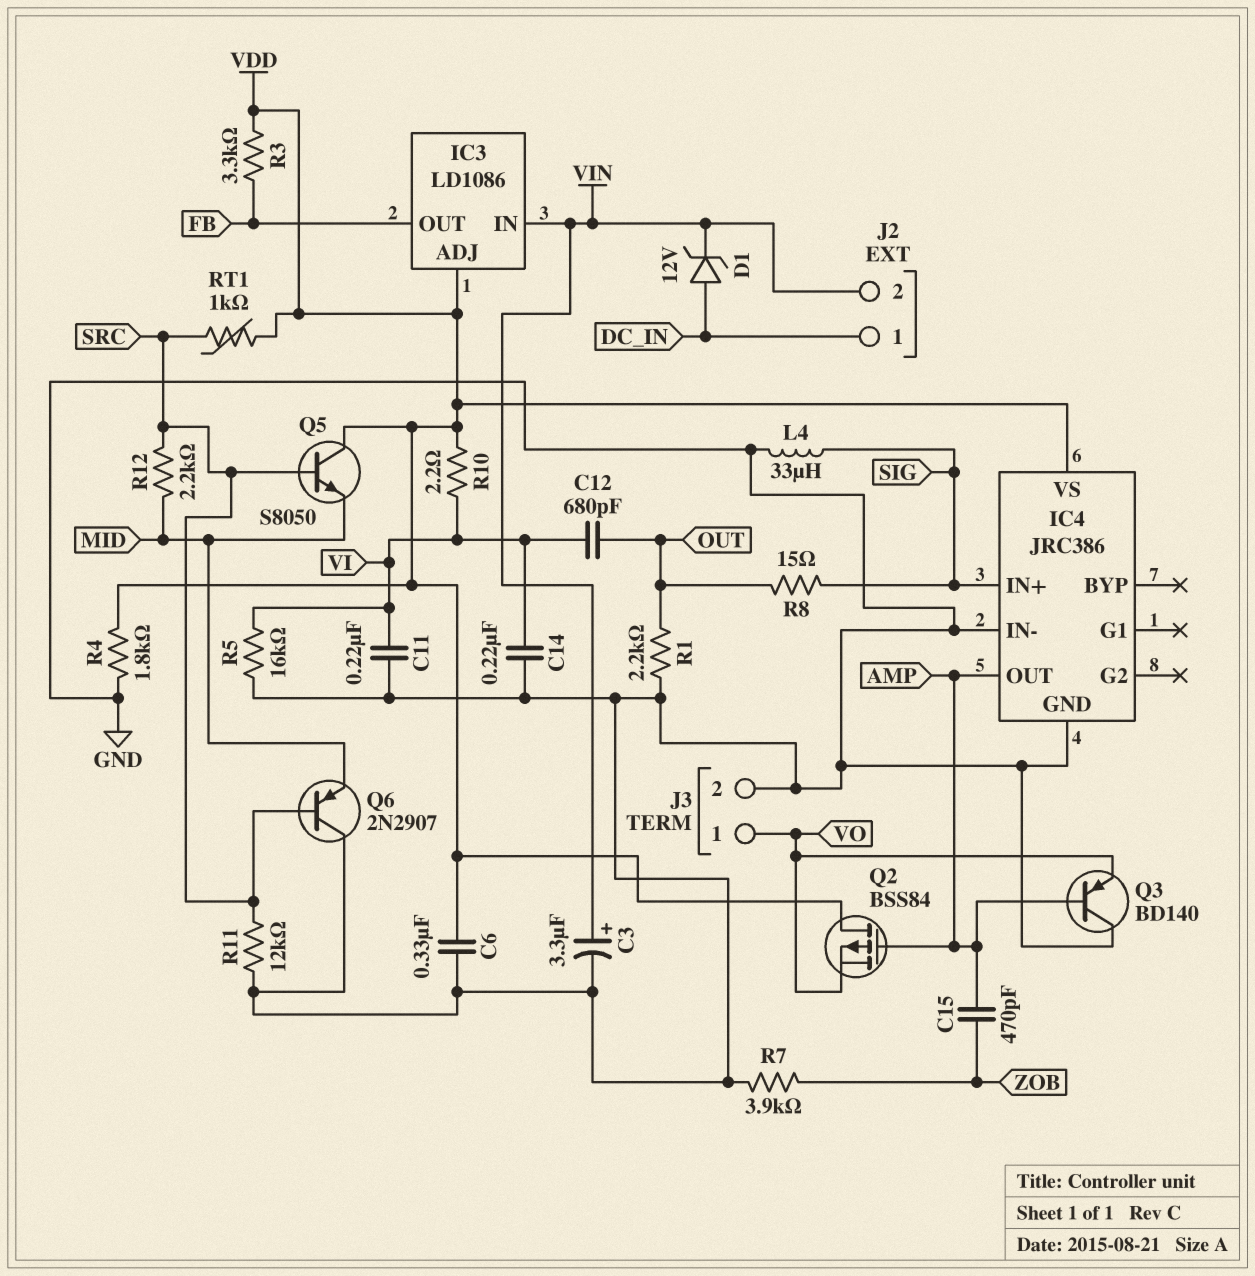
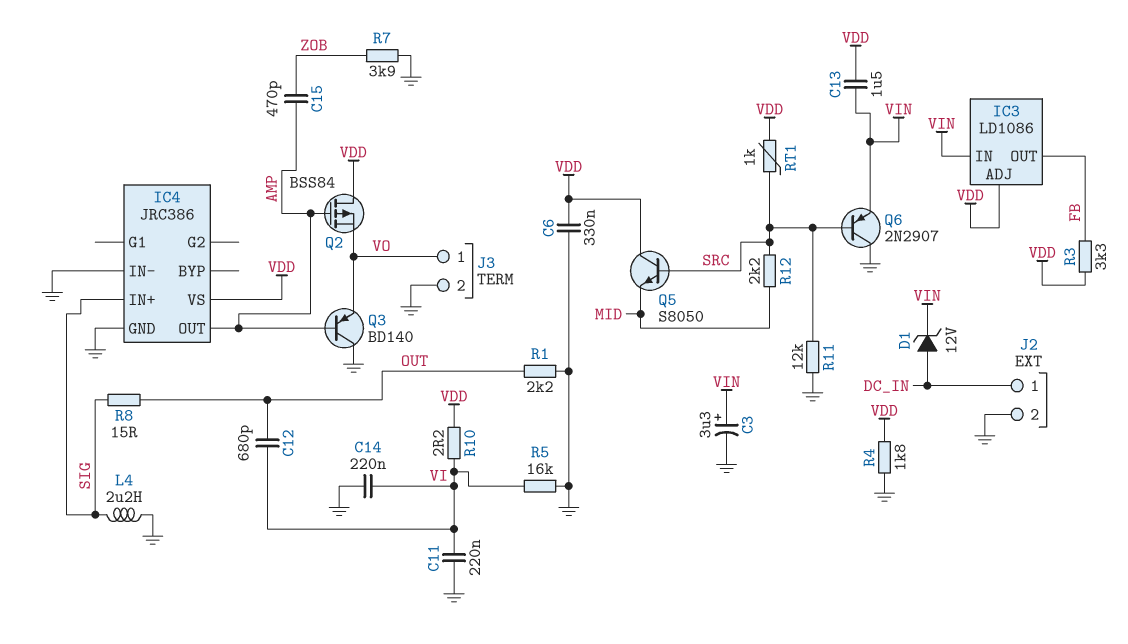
C13: none -> 1.5uF (VDD, VIN)
J2 pin 2: VIN -> GND
L4: 33uH (GND, SIG) -> 2.2uH (GND, SIG)
Q6: PNP 2N2907 (B SRC, C GND, E MID) -> PNP 2N2907 (B SRC, C GND, E VIN)

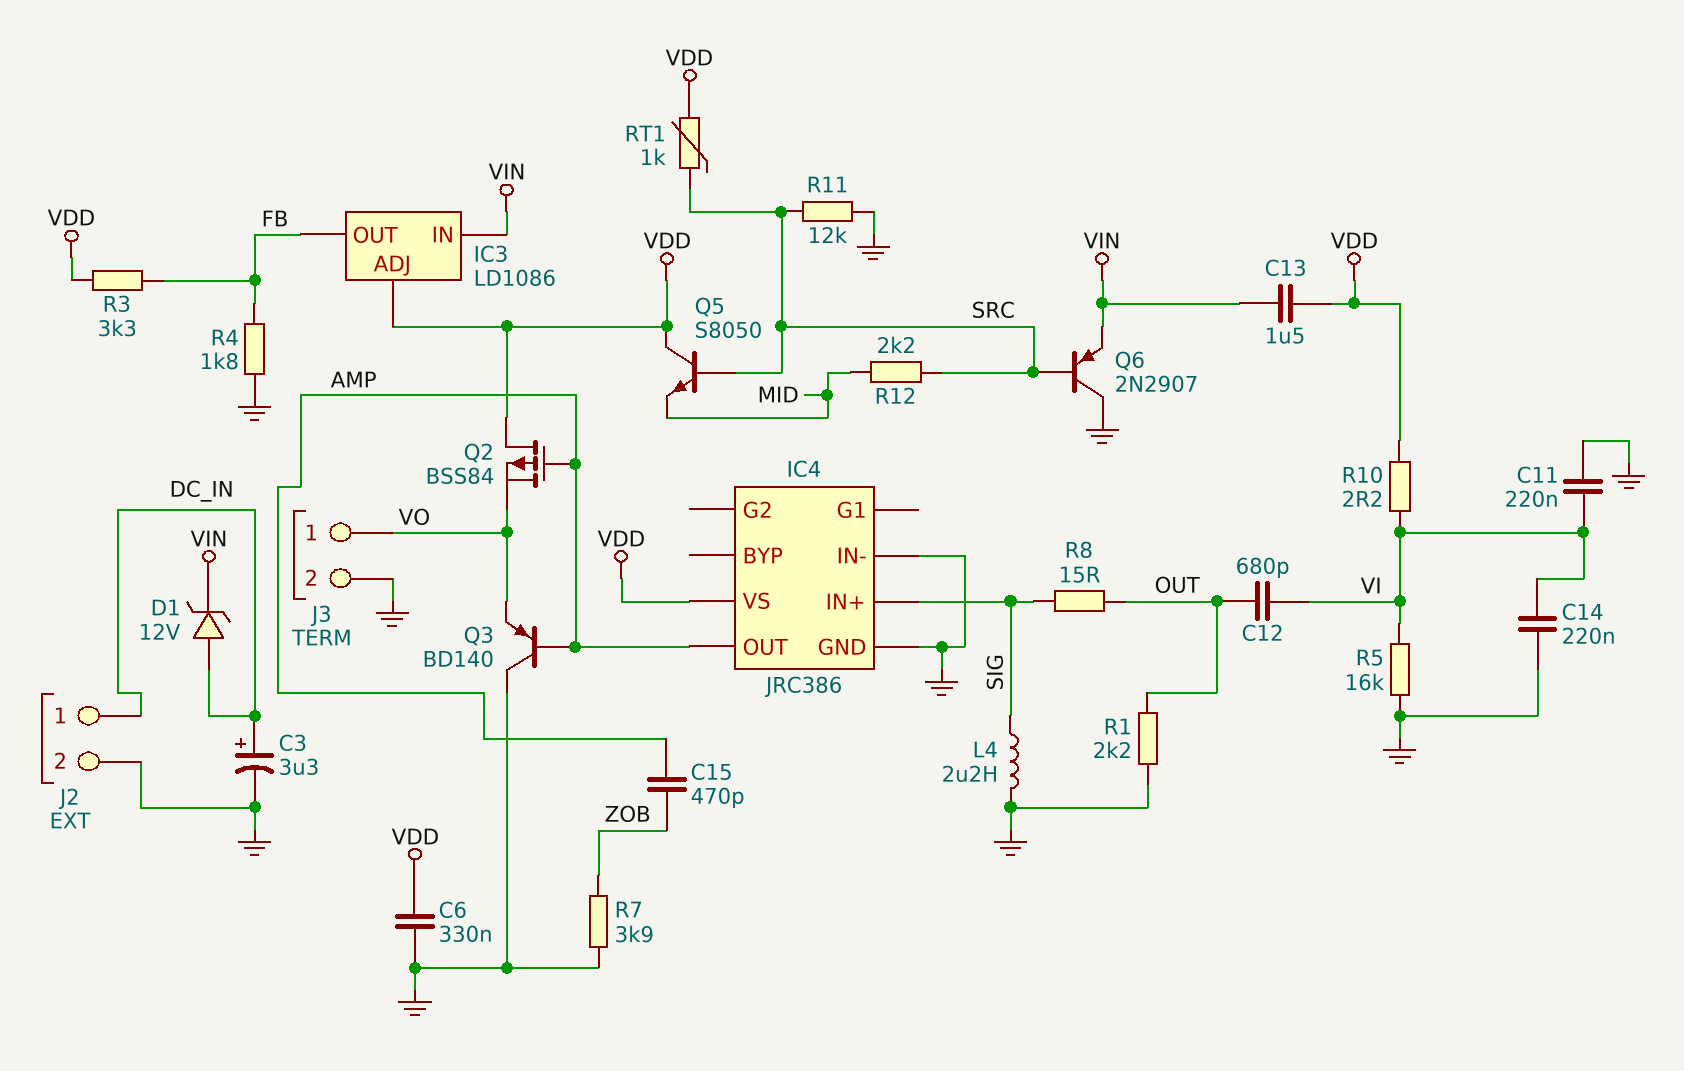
C3: 3.3uF (plus VIN, minus GND) -> 3.3uF (plus DC_IN, minus GND)
R4: 1.8k (GND, VDD) -> 1.8k (FB, GND)

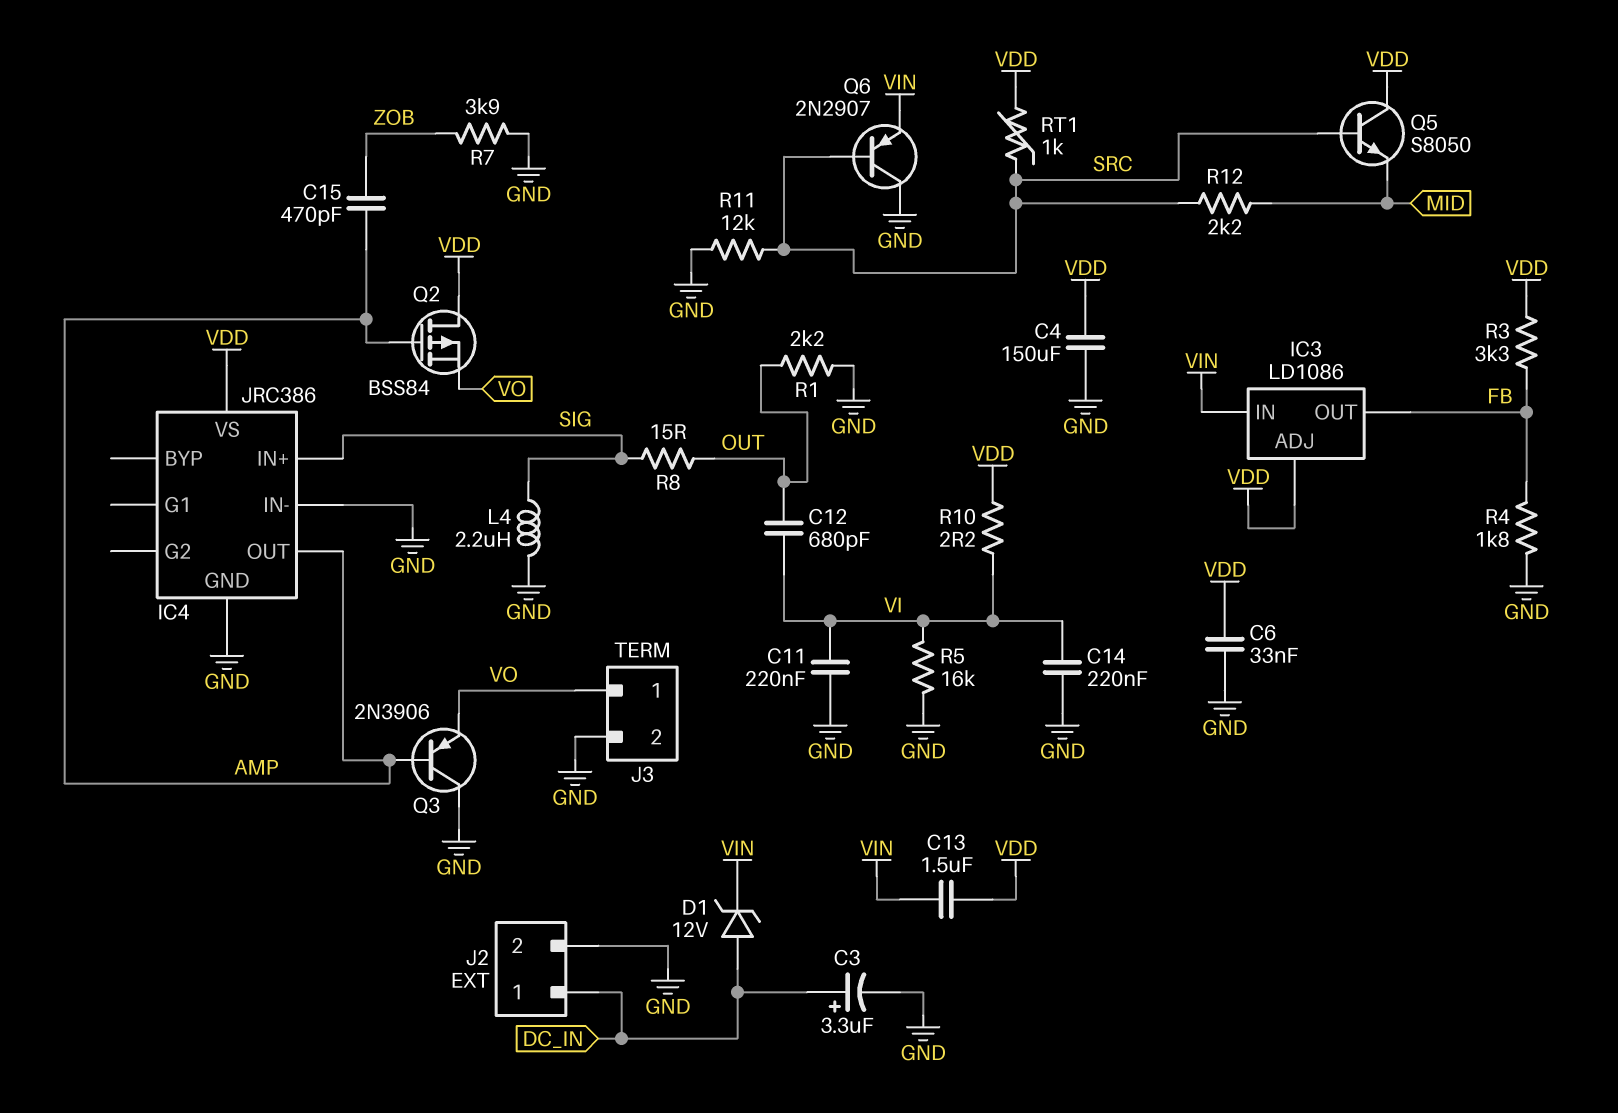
C4: none -> 150uF (GND, VDD)
C6: 330nF (GND, VDD) -> 33nF (GND, VDD)
Q3: PNP BD140 (B AMP, C GND, E VO) -> PNP 2N3906 (B AMP, C GND, E VO)

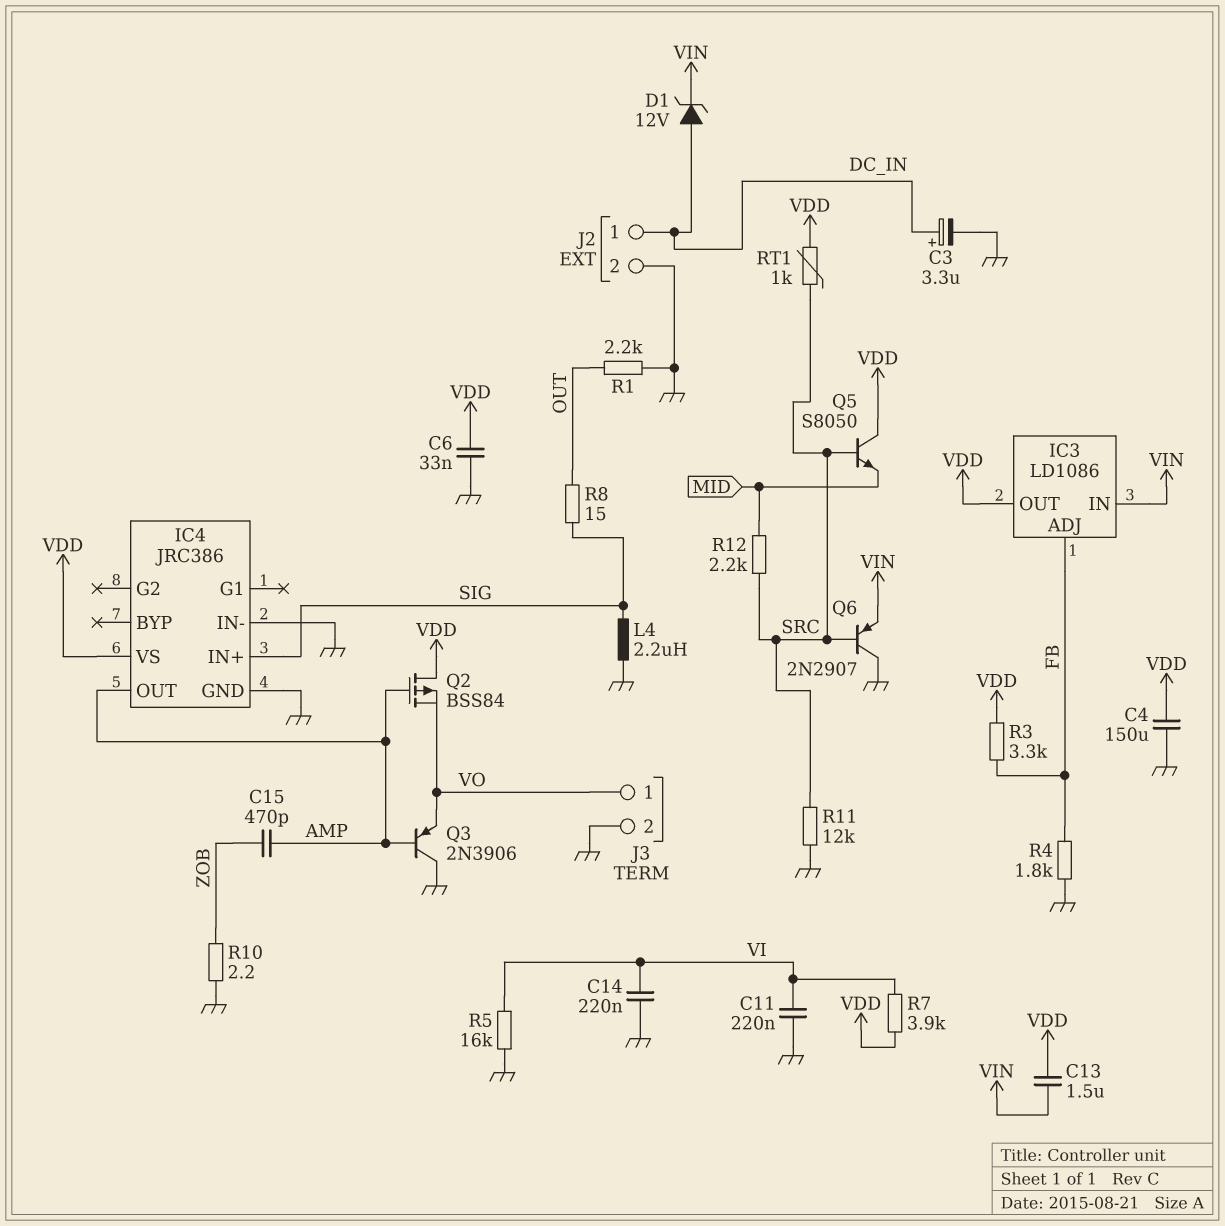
C12: 680pF (OUT, VI) -> none
IC3 pin ADJ: VDD -> FB
IC3 pin OUT: FB -> VDD
R7: 3.9k (GND, ZOB) -> 3.9k (VDD, VI)
R10: 2.2 (VDD, VI) -> 2.2 (GND, ZOB)

